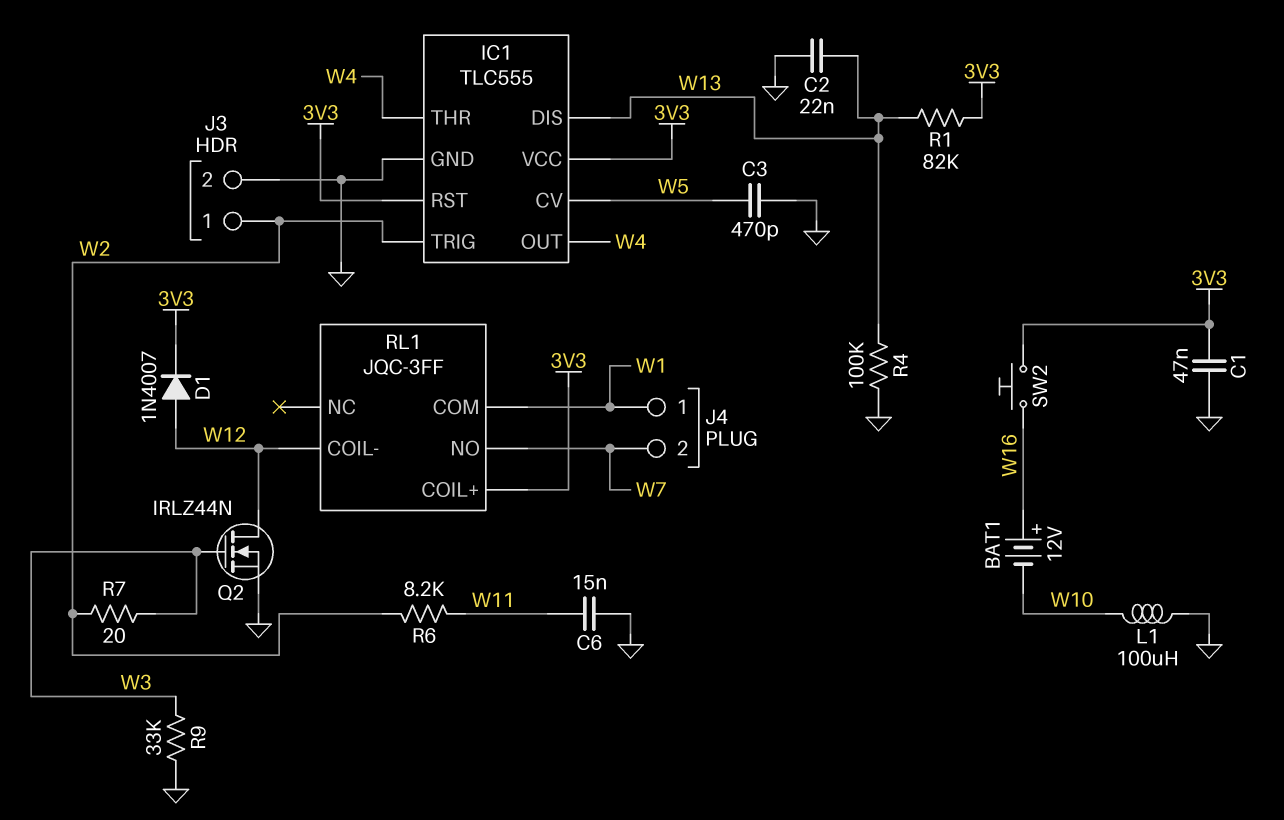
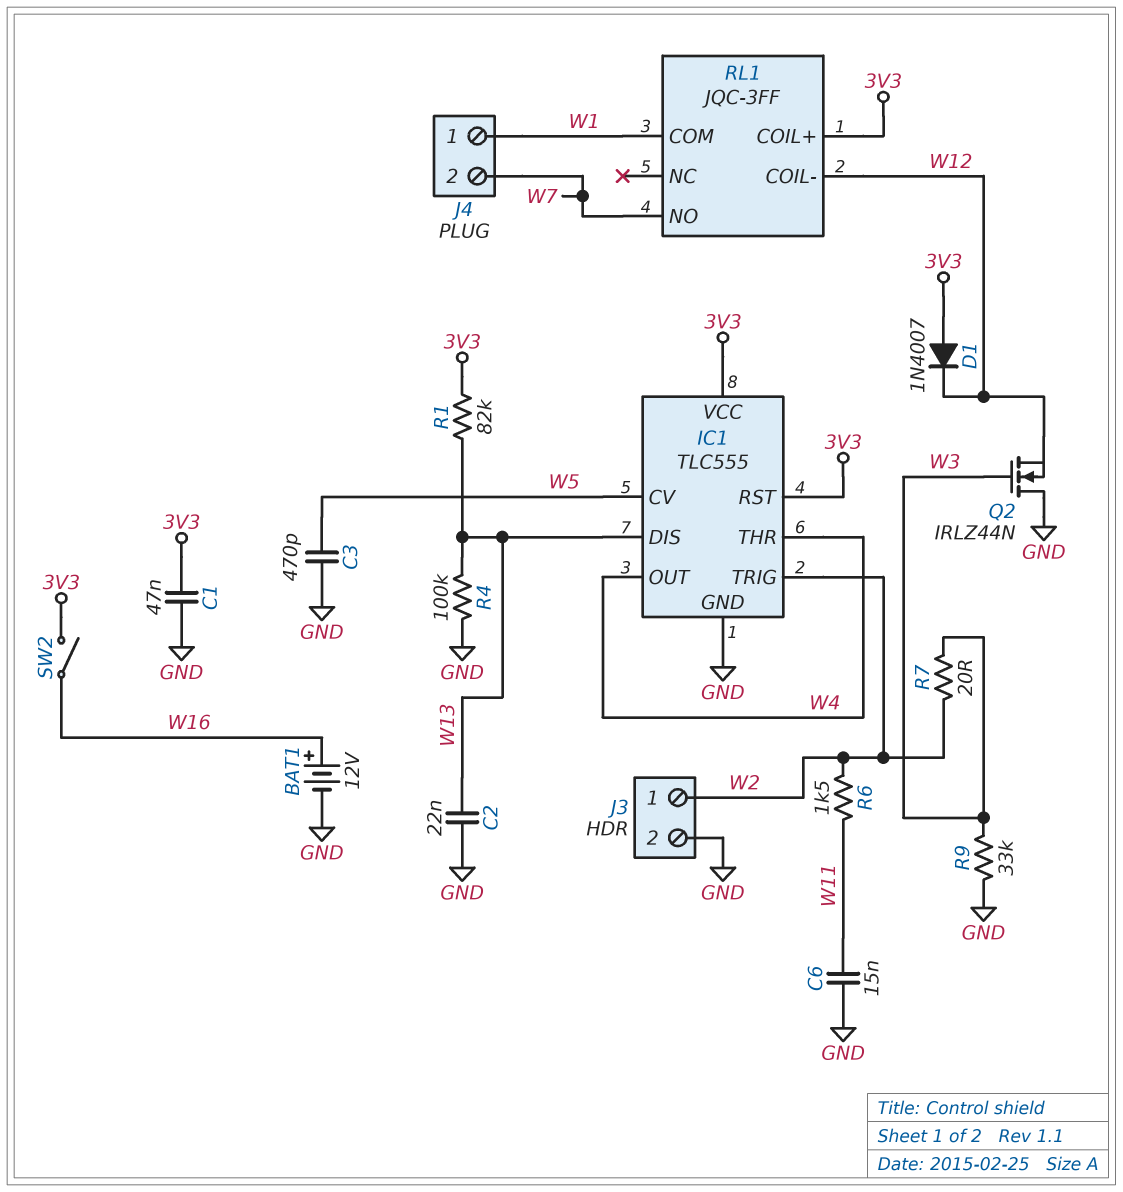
BAT1: 12V (plus W16, minus W10) -> 12V (plus W16, minus GND)
D1: diode 1N4007 (A W12, K 3V3) -> diode 1N4007 (A 3V3, K W12)
L1: 100uH (GND, W10) -> none
Q2: NMOS IRLZ44N (G W3, D W12, S GND) -> NMOS IRLZ44N (G W3, D GND, S W12)
R6: 8.2k (W2, W11) -> 1.5k (W2, W11)
SW2: button (3V3, W16) -> switch (3V3, W16)

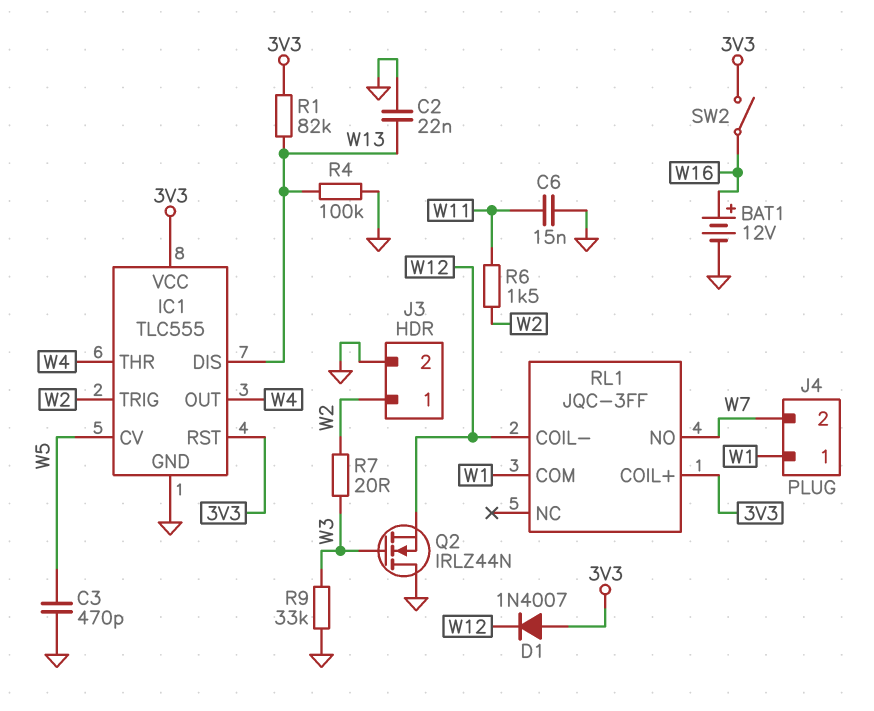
C1: 47nF (3V3, GND) -> none

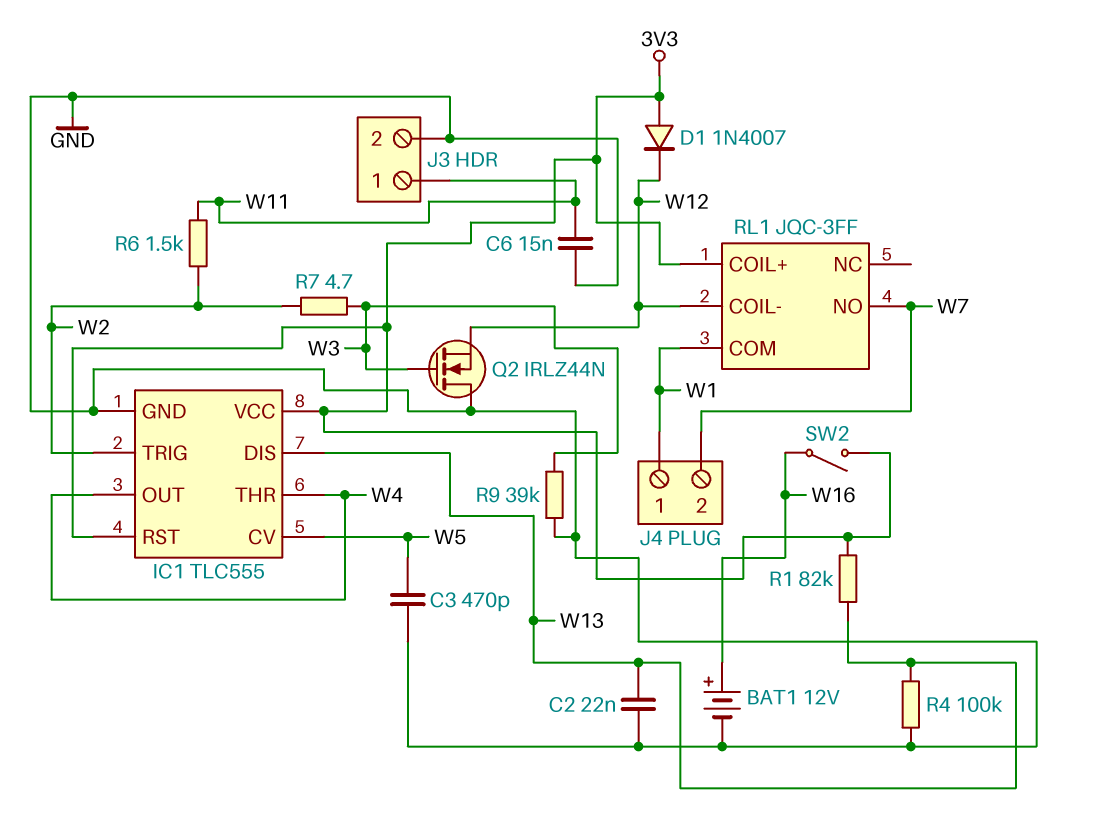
J3 pin 1: W2 -> W11
R7: 20 (W2, W3) -> 4.7 (W2, W3)
R9: 33k (GND, W3) -> 39k (GND, W3)

